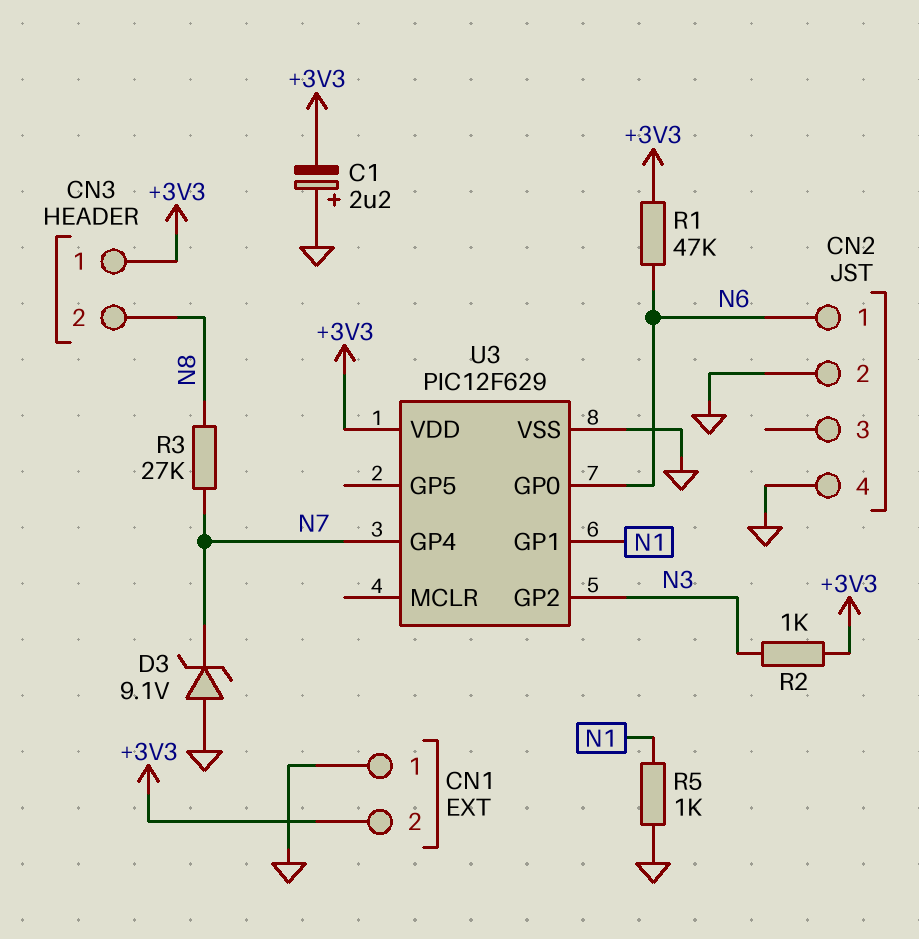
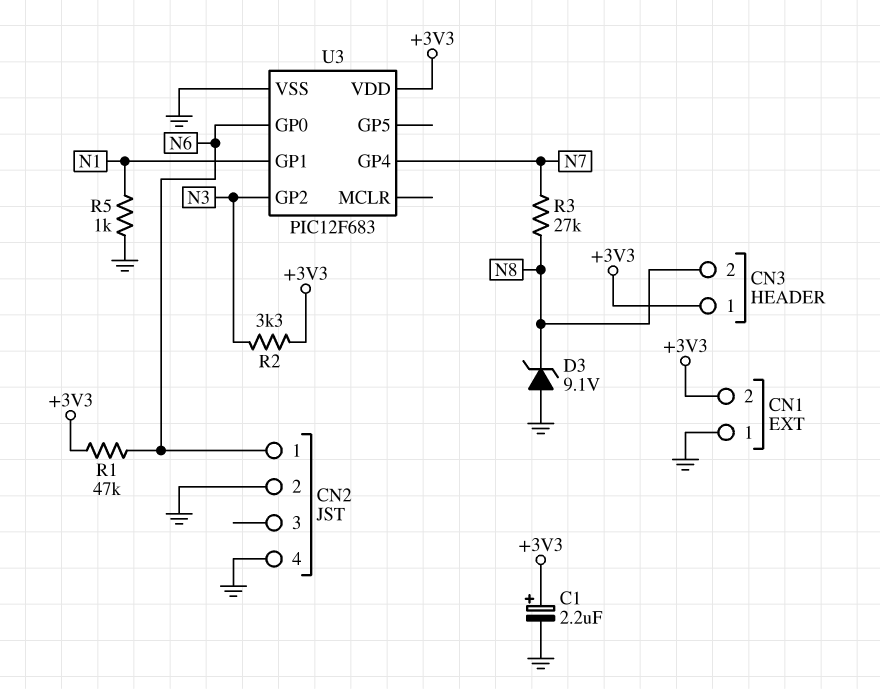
C1: 2.2uF (plus GND, minus +3V3) -> 2.2uF (plus +3V3, minus GND)
D3: zener 9.1V (A GND, K N7) -> zener 9.1V (A GND, K N8)
R2: 1k (+3V3, N3) -> 3.3k (+3V3, N3)
U3: PIC12F629 -> PIC12F683

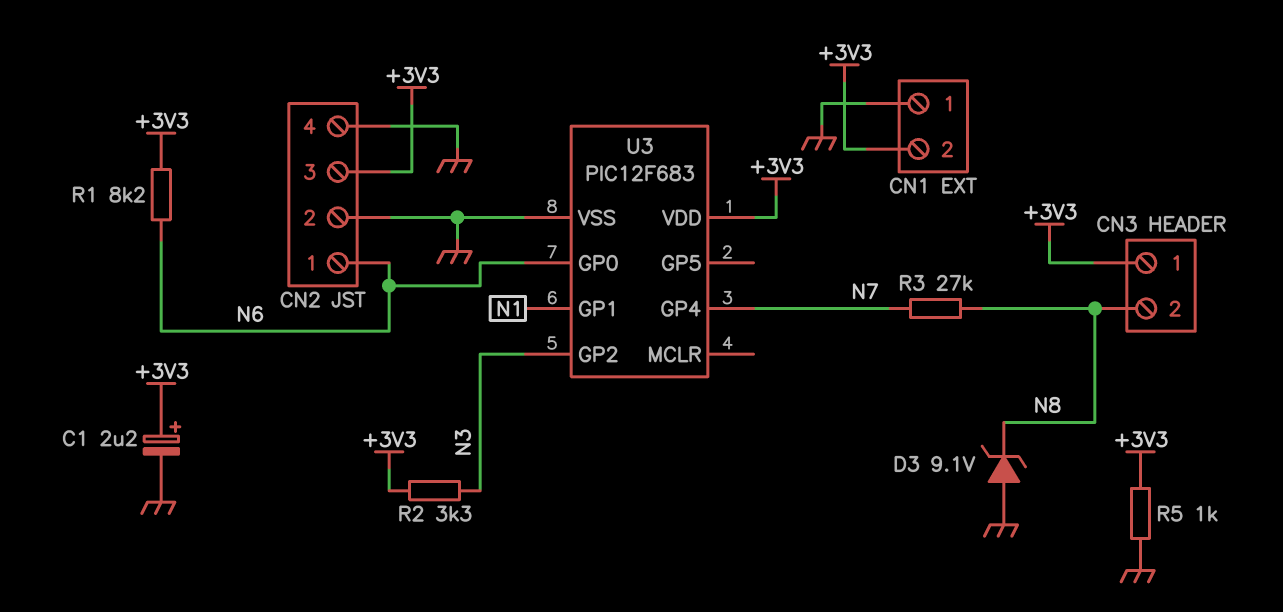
CN2 pin 3: none -> +3V3
R1: 47k (+3V3, N6) -> 8.2k (+3V3, N6)
R5: 1k (GND, N1) -> 1k (+3V3, GND)

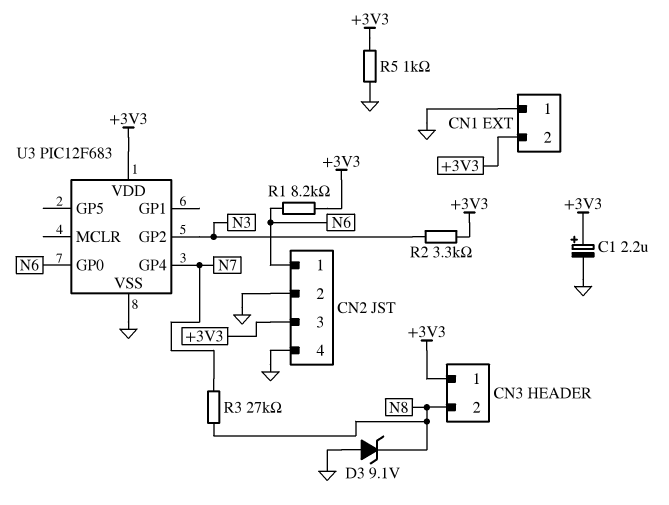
U3 pin GP1: N1 -> none

